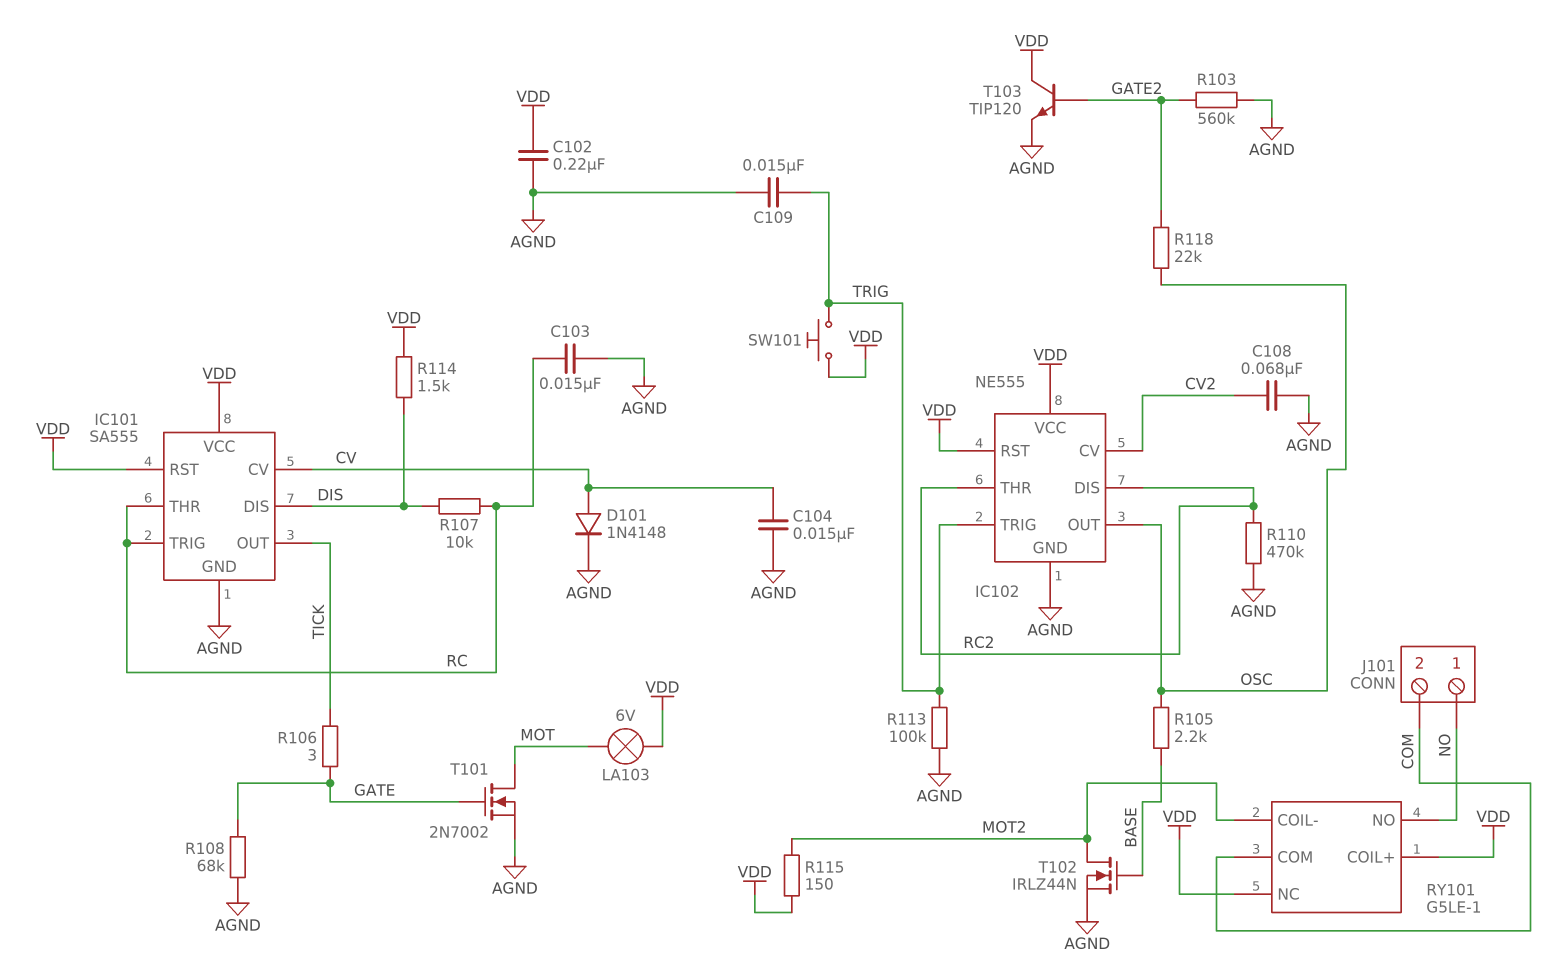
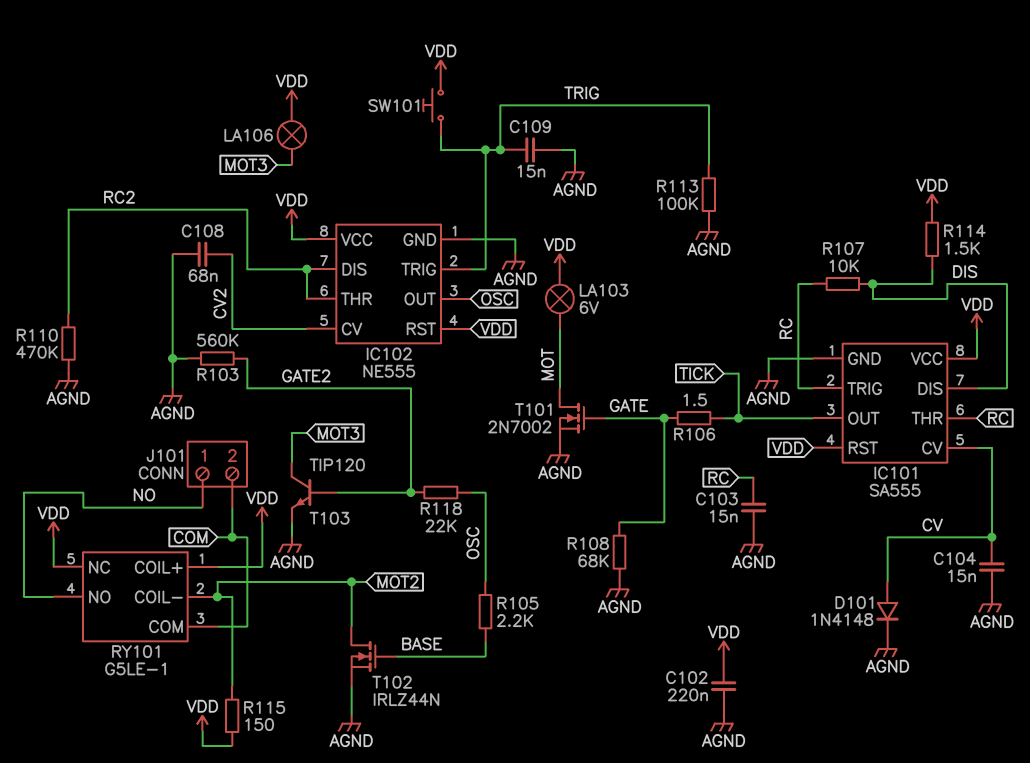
LA106: none -> lamp (MOT3, VDD)
R106: 3 (GATE, TICK) -> 1.5 (GATE, TICK)
T103: NPN TIP120 (B GATE2, C VDD, E AGND) -> NPN TIP120 (B GATE2, C MOT3, E AGND)

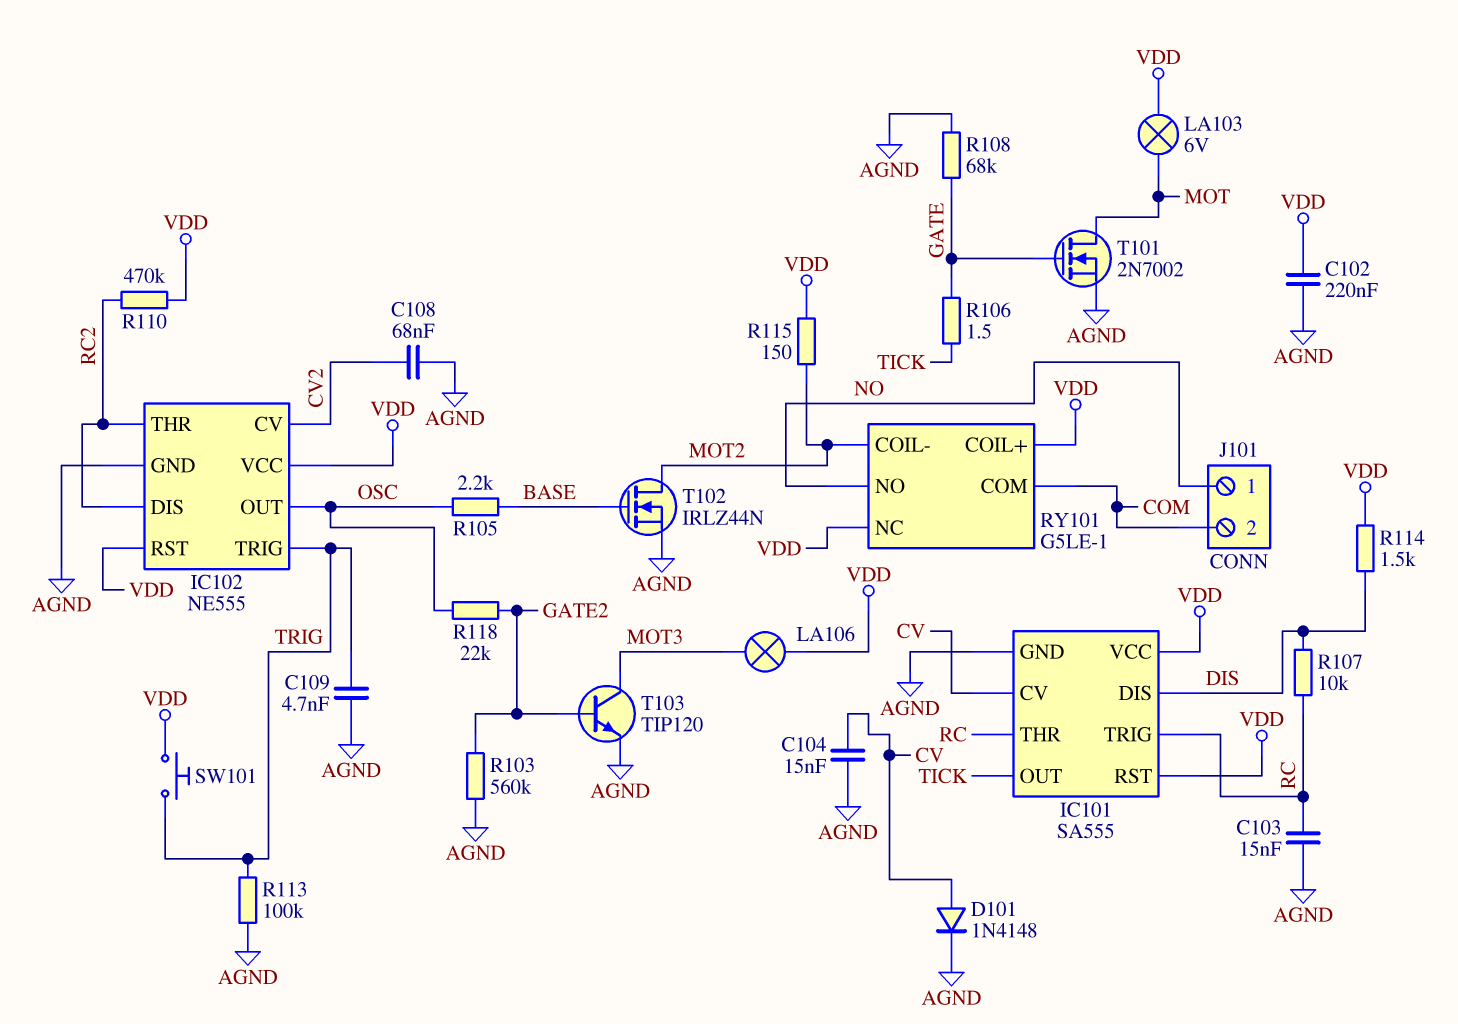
C109: 15nF (AGND, TRIG) -> 4.7nF (AGND, TRIG)
R110: 470k (AGND, RC2) -> 470k (RC2, VDD)

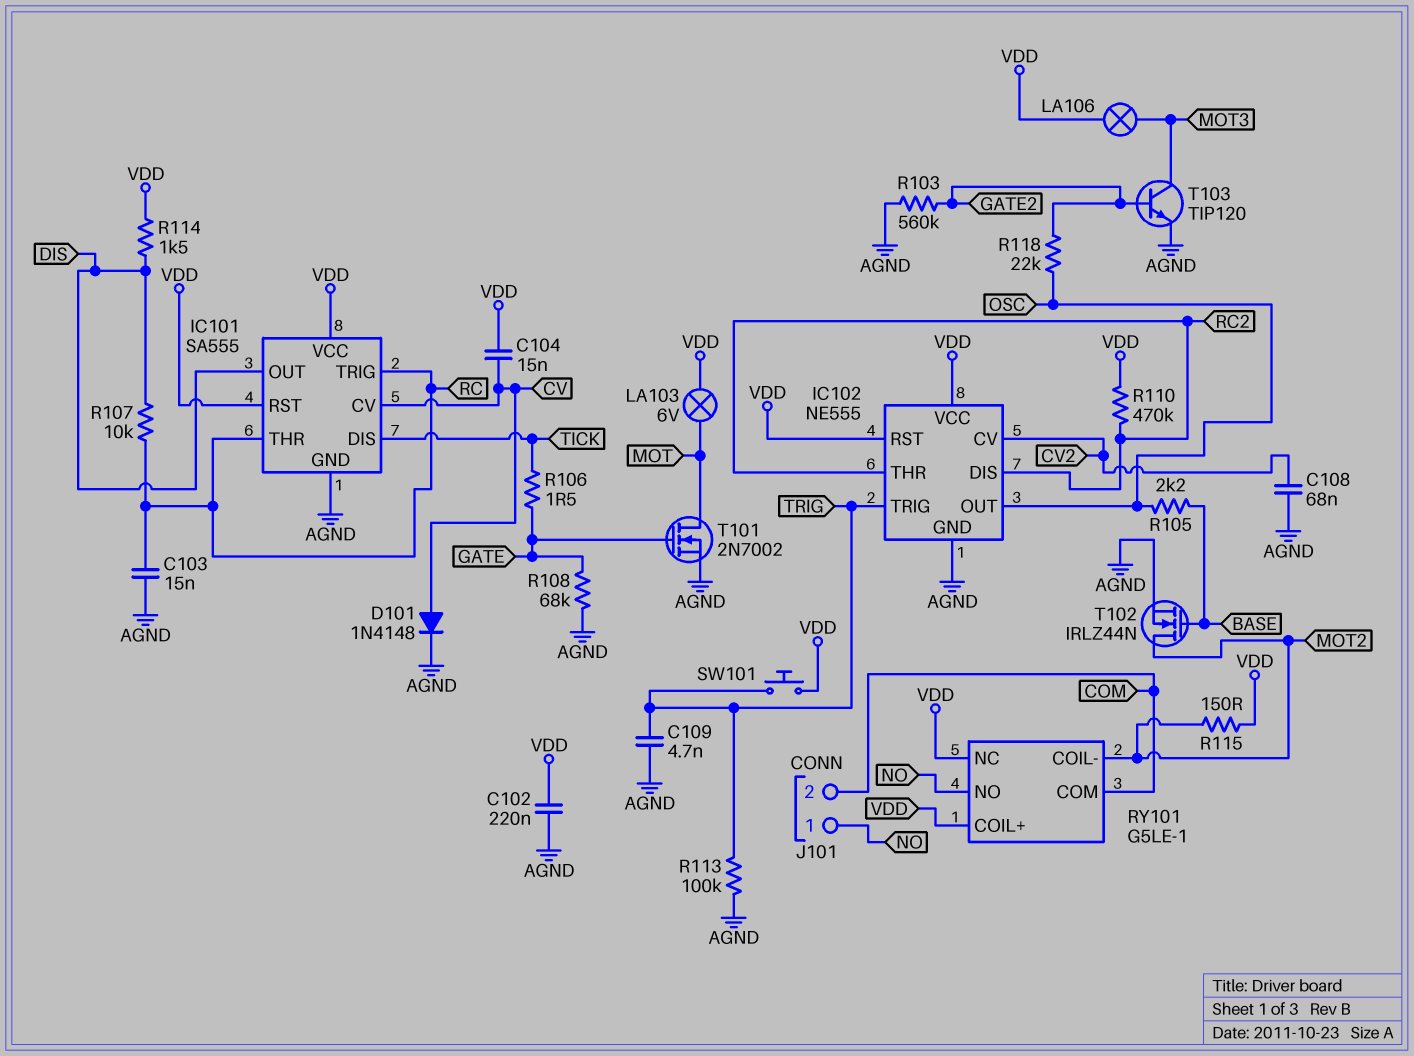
C104: 15nF (AGND, CV) -> 15nF (CV, VDD)
IC101 pin DIS: DIS -> TICK
IC101 pin OUT: TICK -> DIS

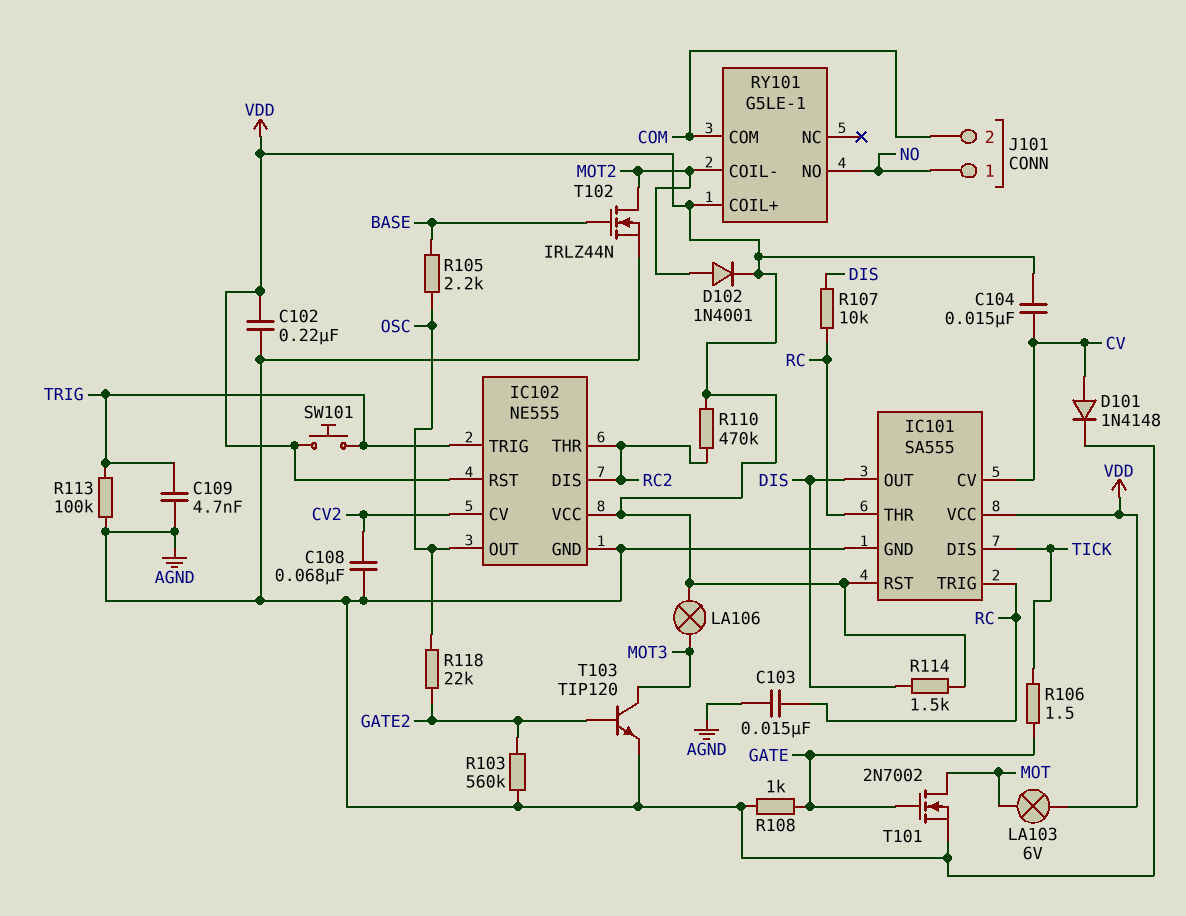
D102: none -> diode 1N4001 (A MOT2, K VDD)
R108: 68k (AGND, GATE) -> 1k (AGND, GATE)
R115: 150 (MOT2, VDD) -> none
RY101 pin NC: VDD -> none

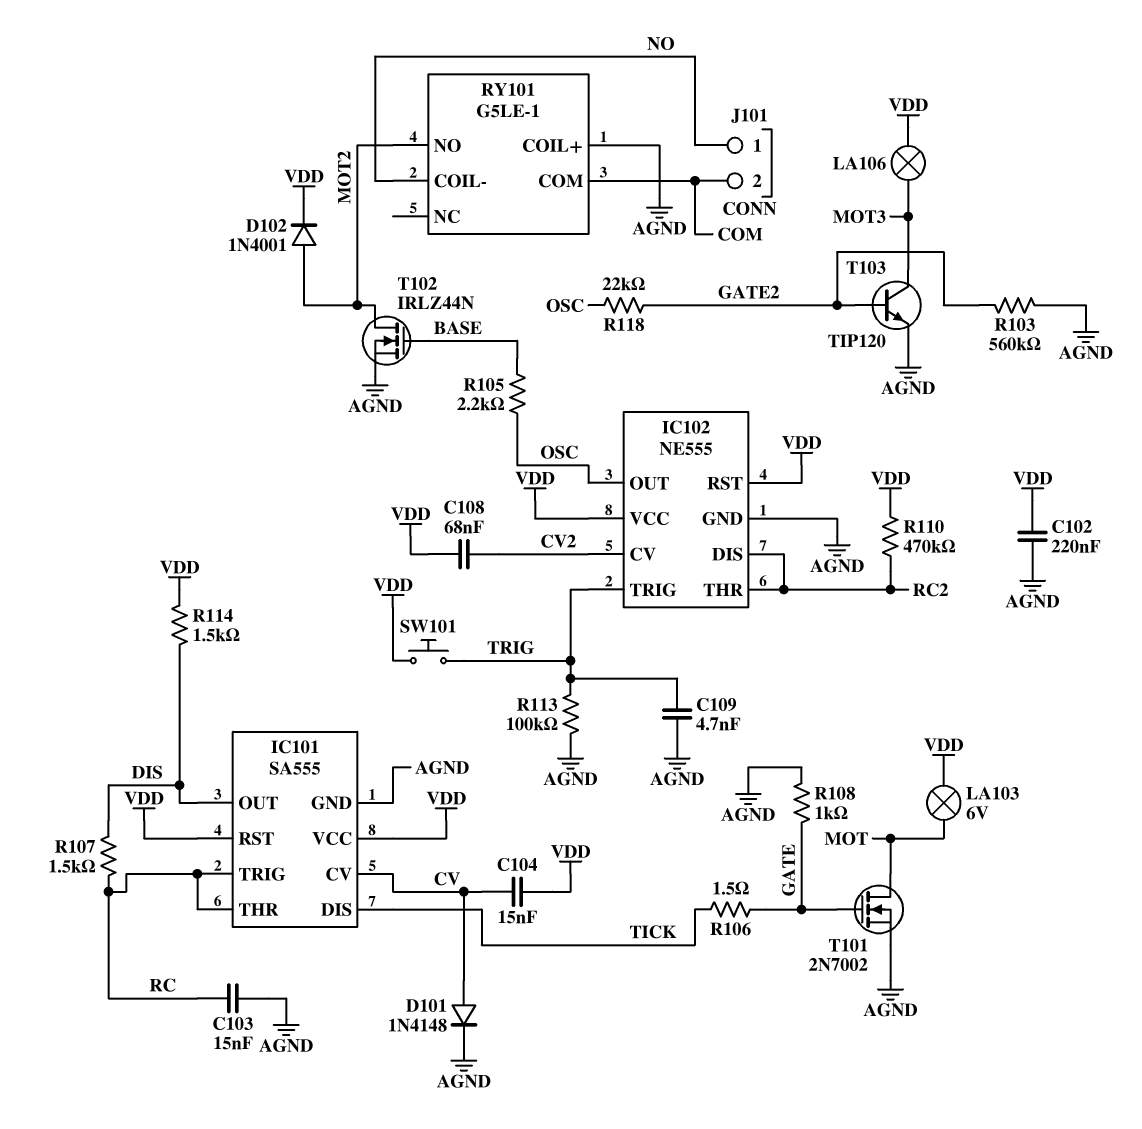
C108: 68nF (AGND, CV2) -> 68nF (CV2, VDD)
R107: 10k (DIS, RC) -> 1.5k (DIS, RC)
RY101 pin COIL+: VDD -> AGND
RY101 pin COIL-: MOT2 -> NO
RY101 pin NO: NO -> MOT2

